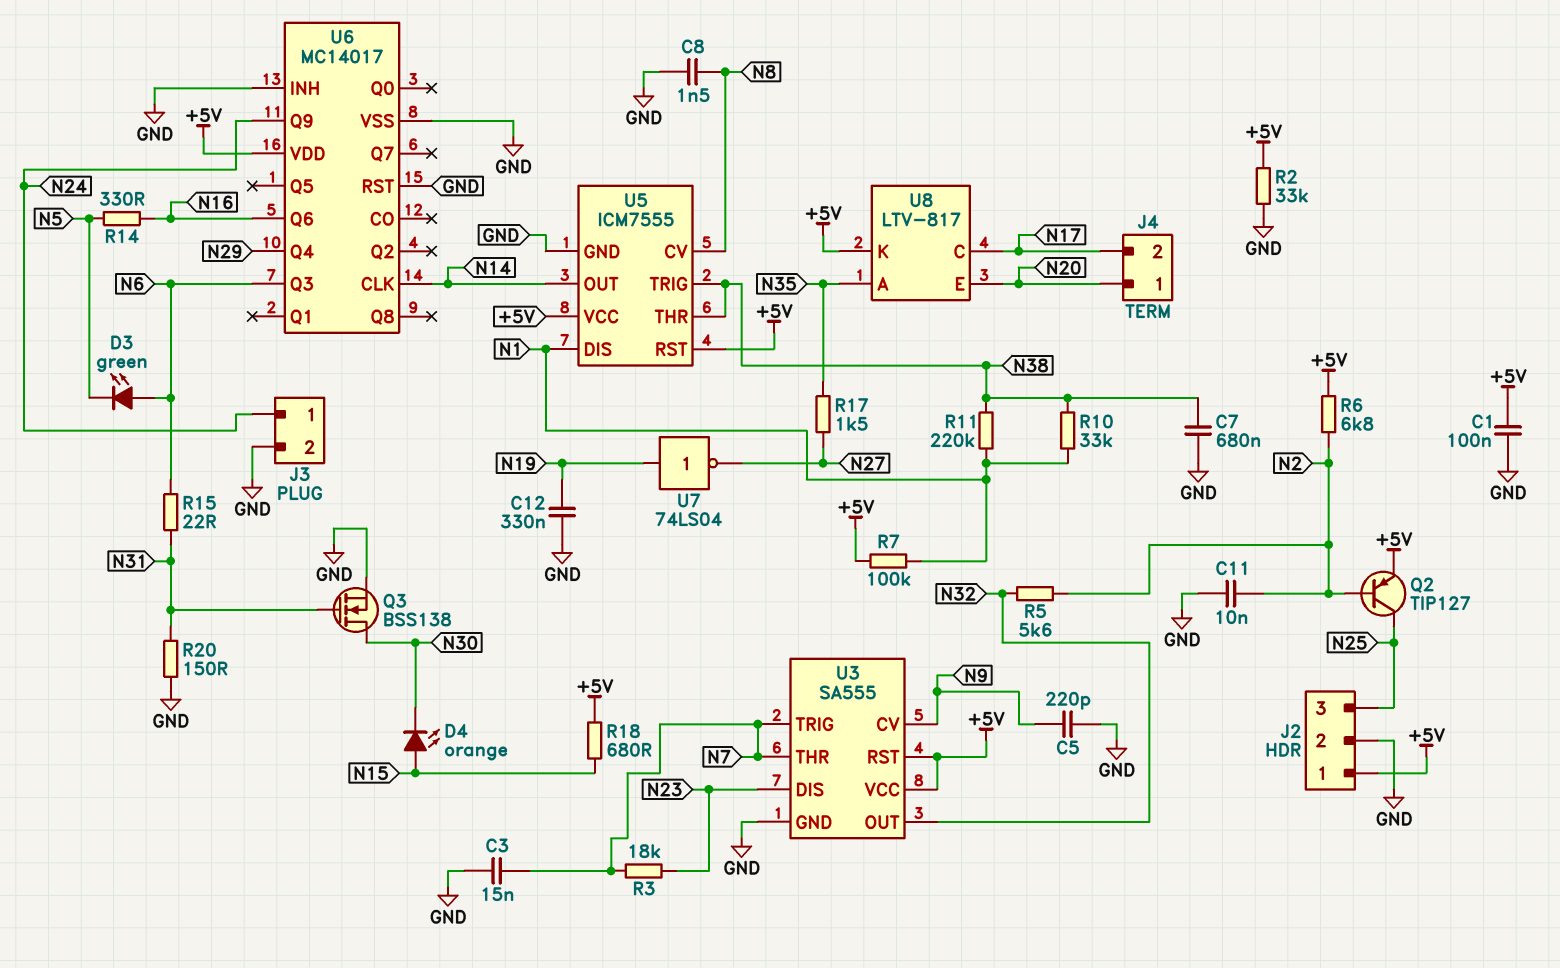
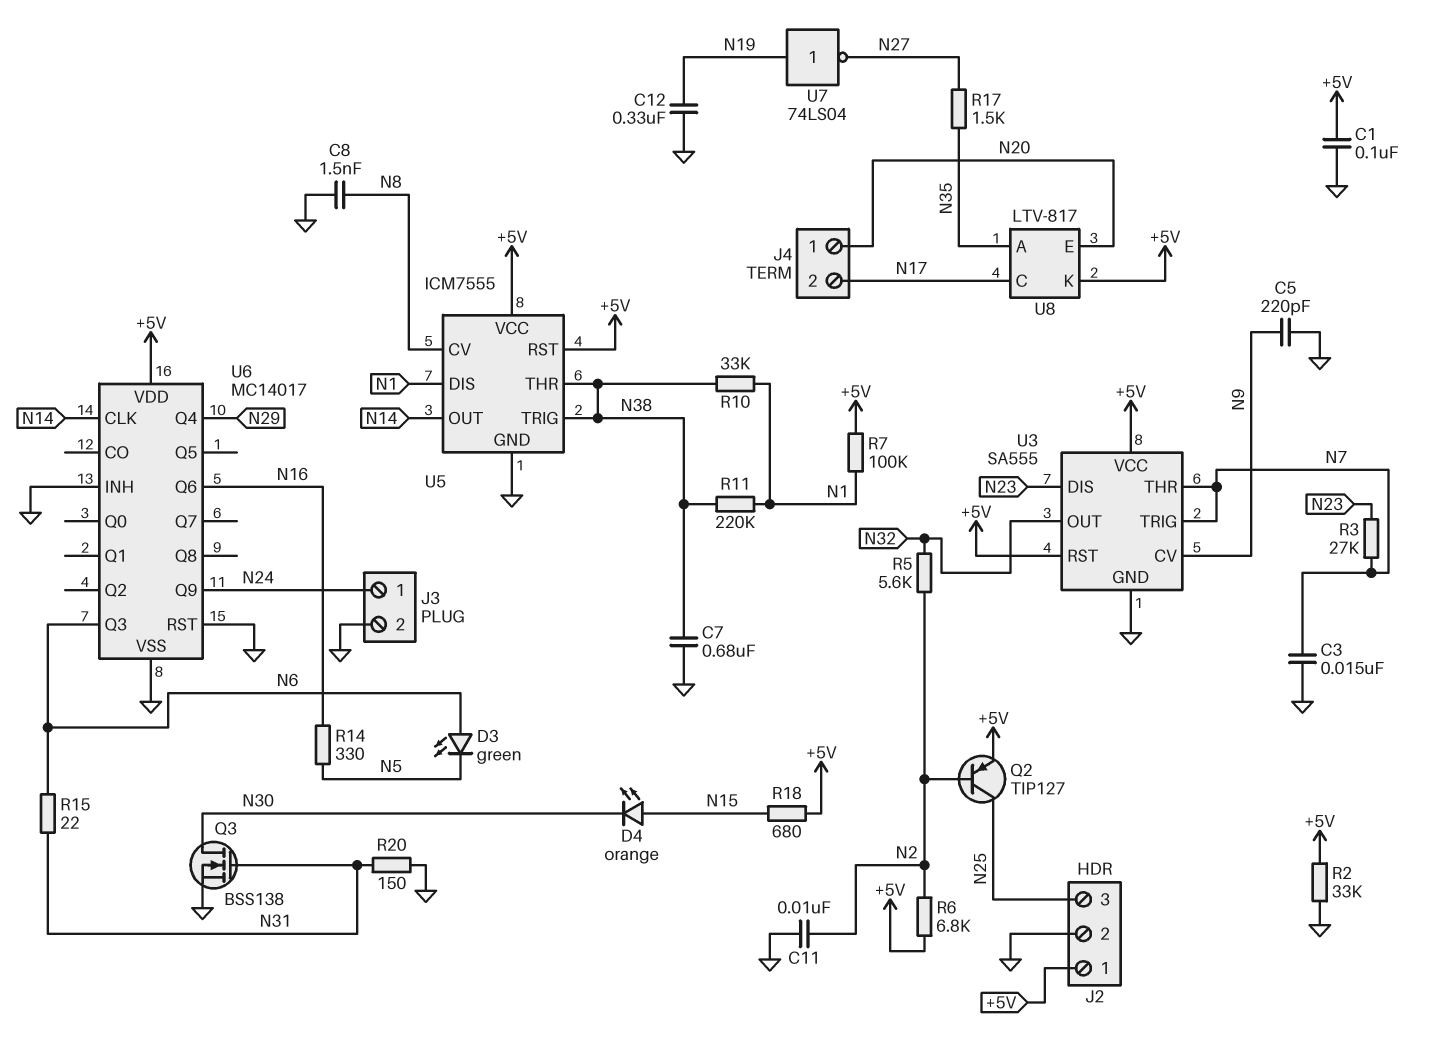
R3: 18k (N7, N23) -> 27k (N7, N23)

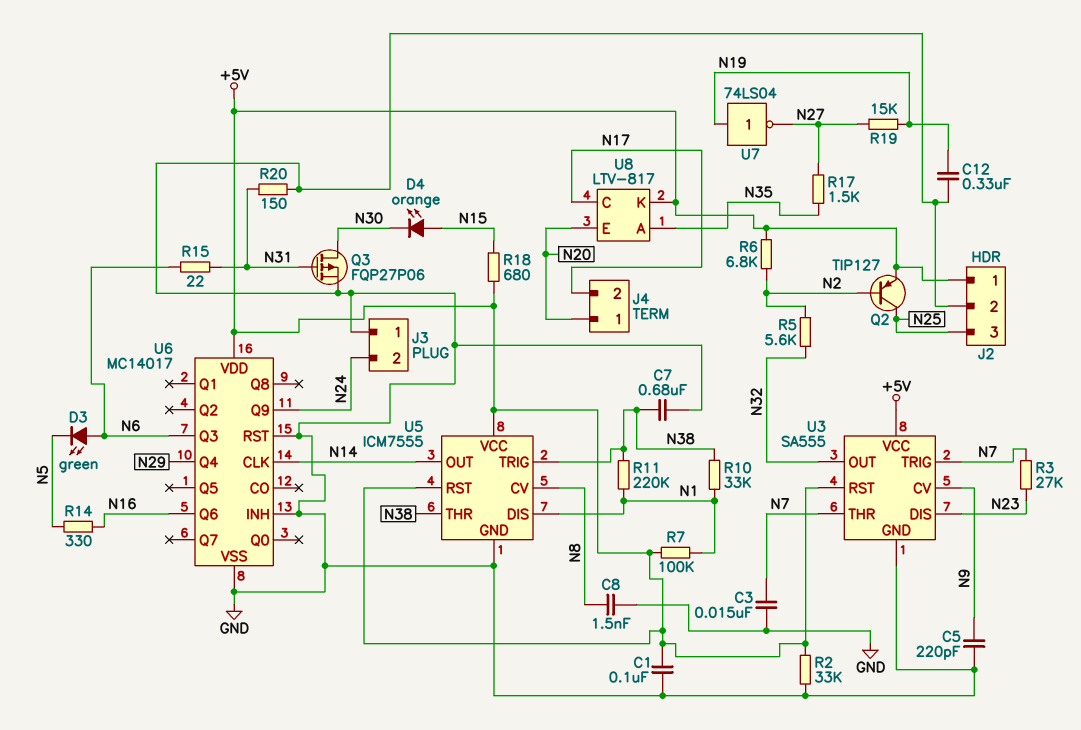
C11: 10nF (GND, N2) -> none
J3 pin 1: N24 -> GND
J3 pin 2: GND -> N24
Q3: NMOS BSS138 (G N31, D N30, S GND) -> PMOS FQP27P06 (G N31, D N30, S GND)
R19: none -> 15k (N19, N27)

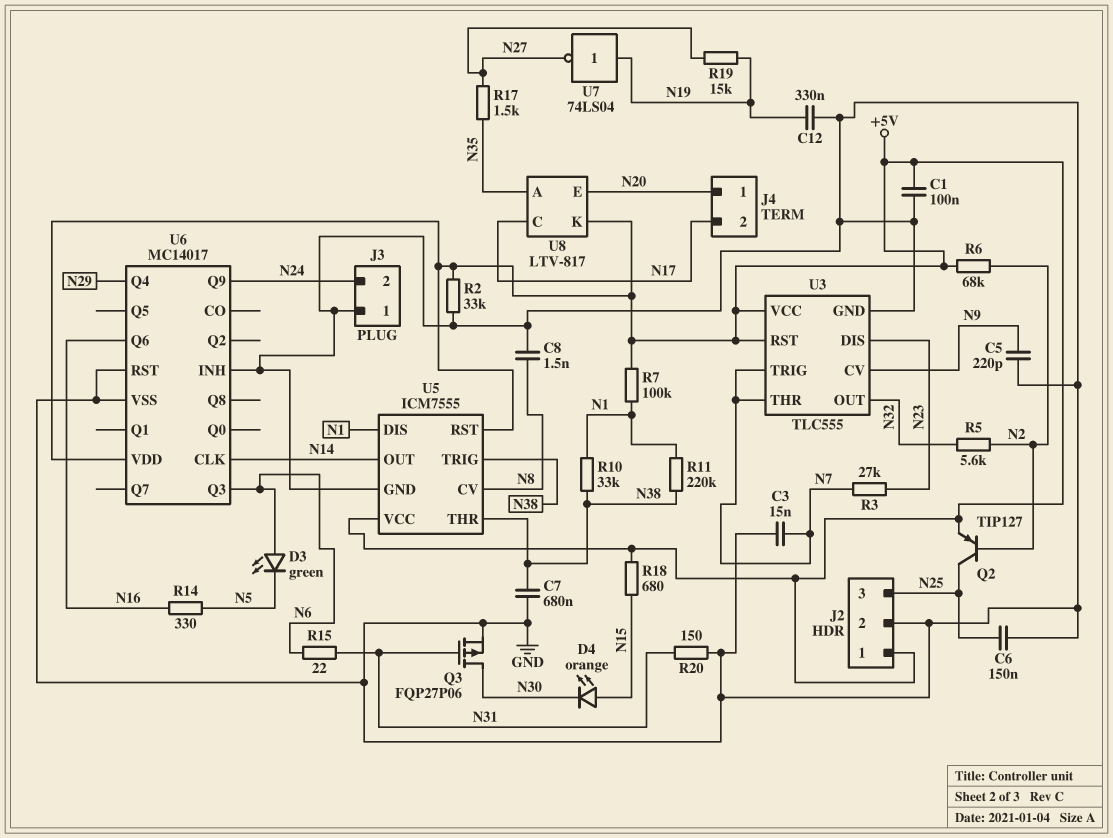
C6: none -> 150nF (GND, N25)
R6: 6.8k (+5V, N2) -> 68k (+5V, N2)
U3: SA555 -> TLC555

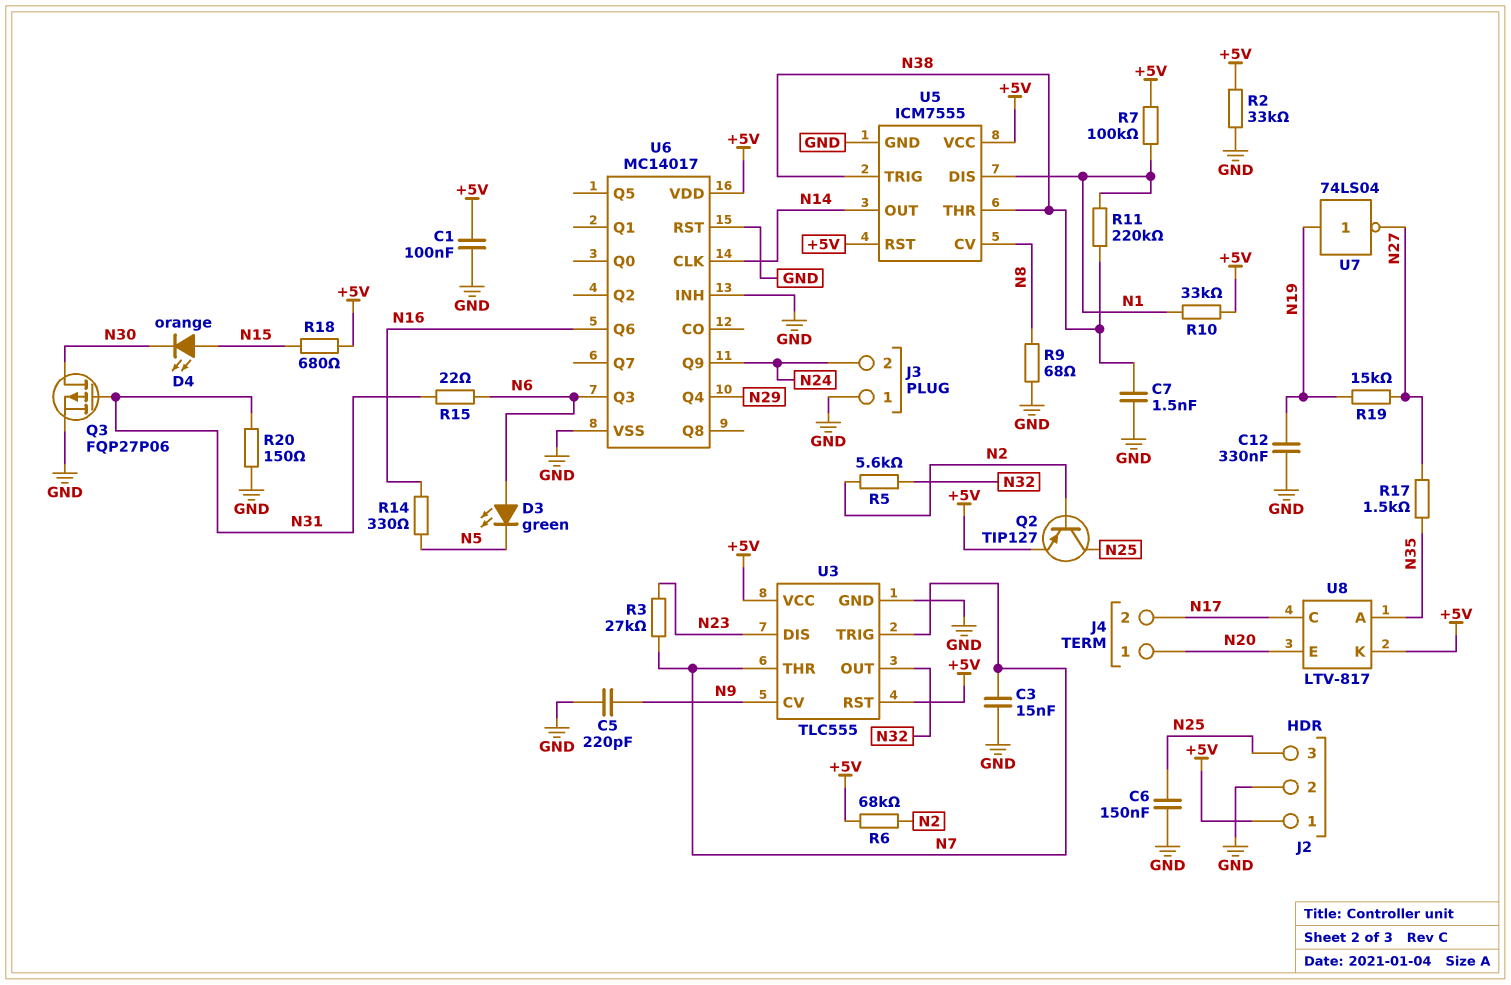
C7: 680nF (GND, N38) -> 1.5nF (GND, N38)
C8: 1.5nF (GND, N8) -> none
R9: none -> 68 (GND, N8)
R10: 33k (N1, N38) -> 33k (+5V, N1)

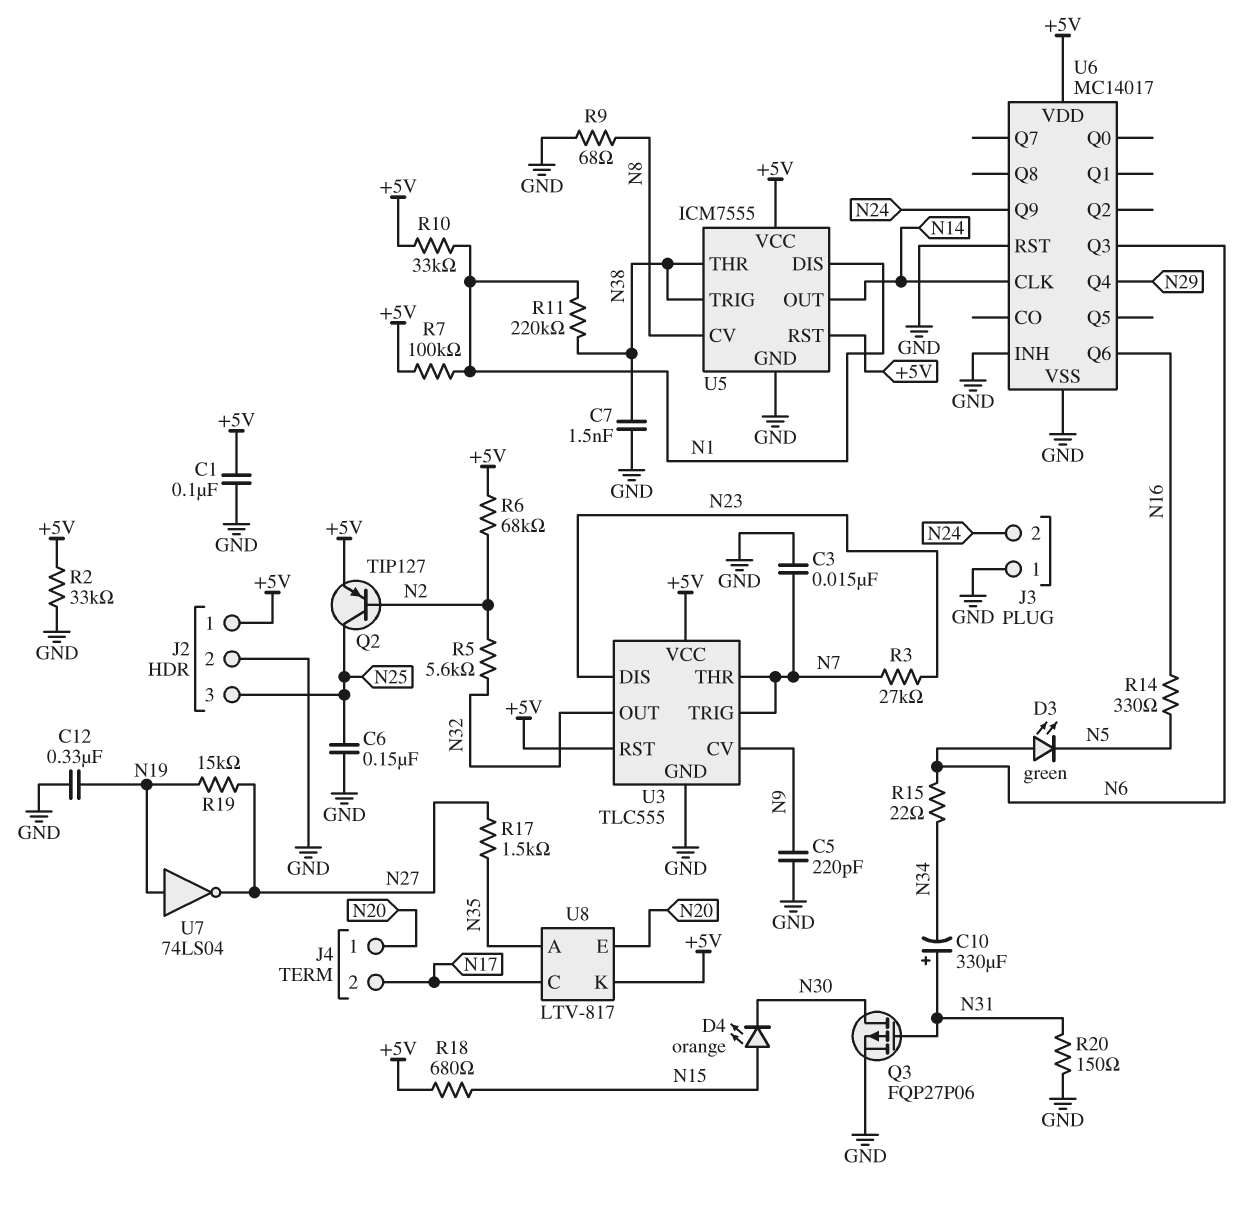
C10: none -> 330uF (plus N31, minus N34)
R15: 22 (N6, N31) -> 22 (N6, N34)

